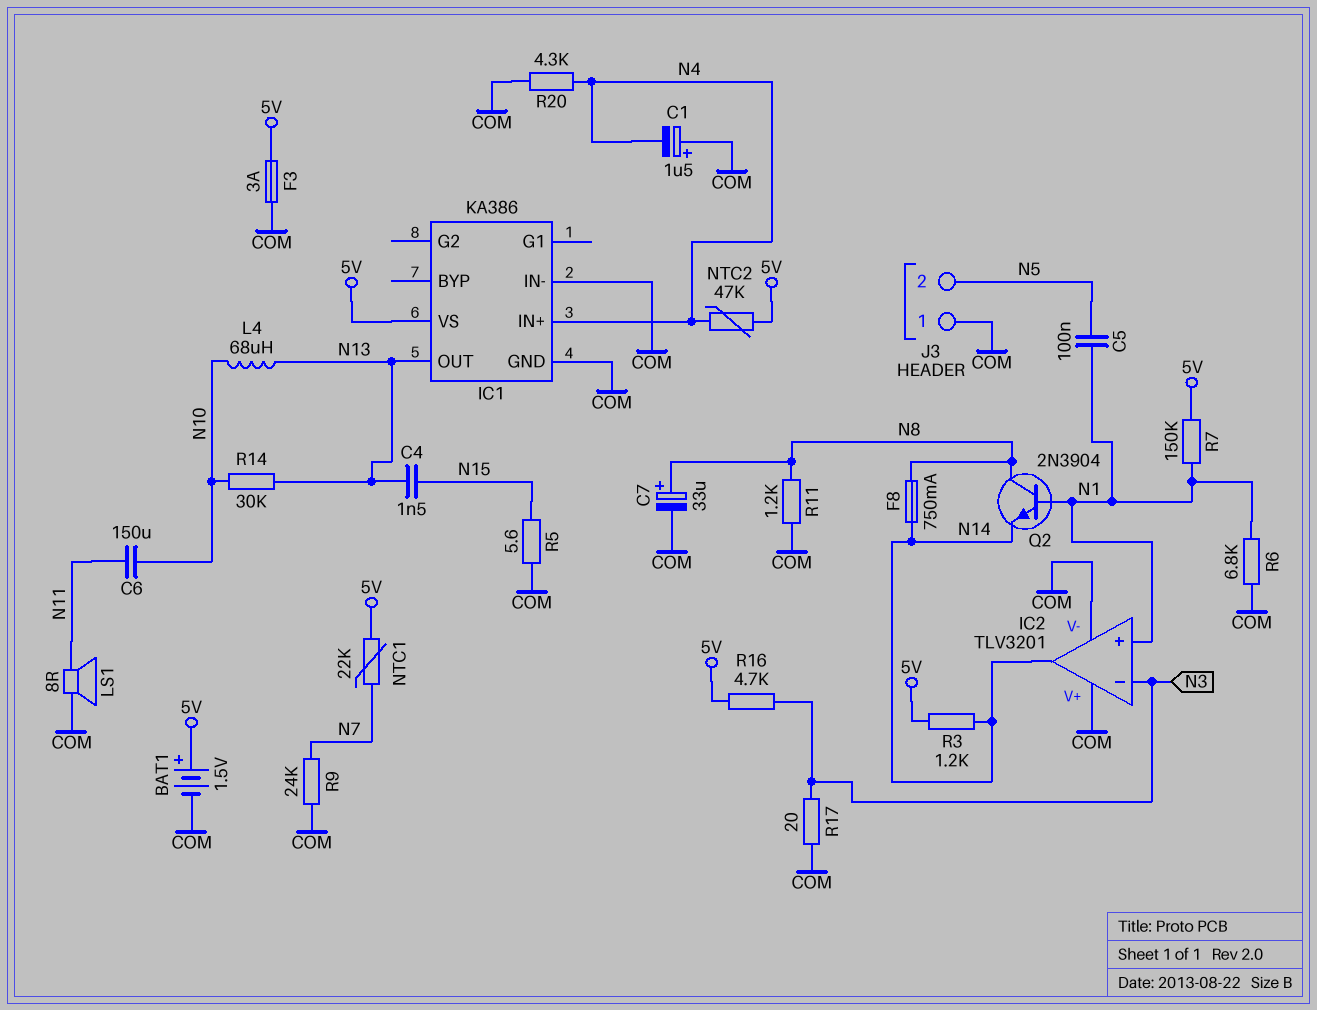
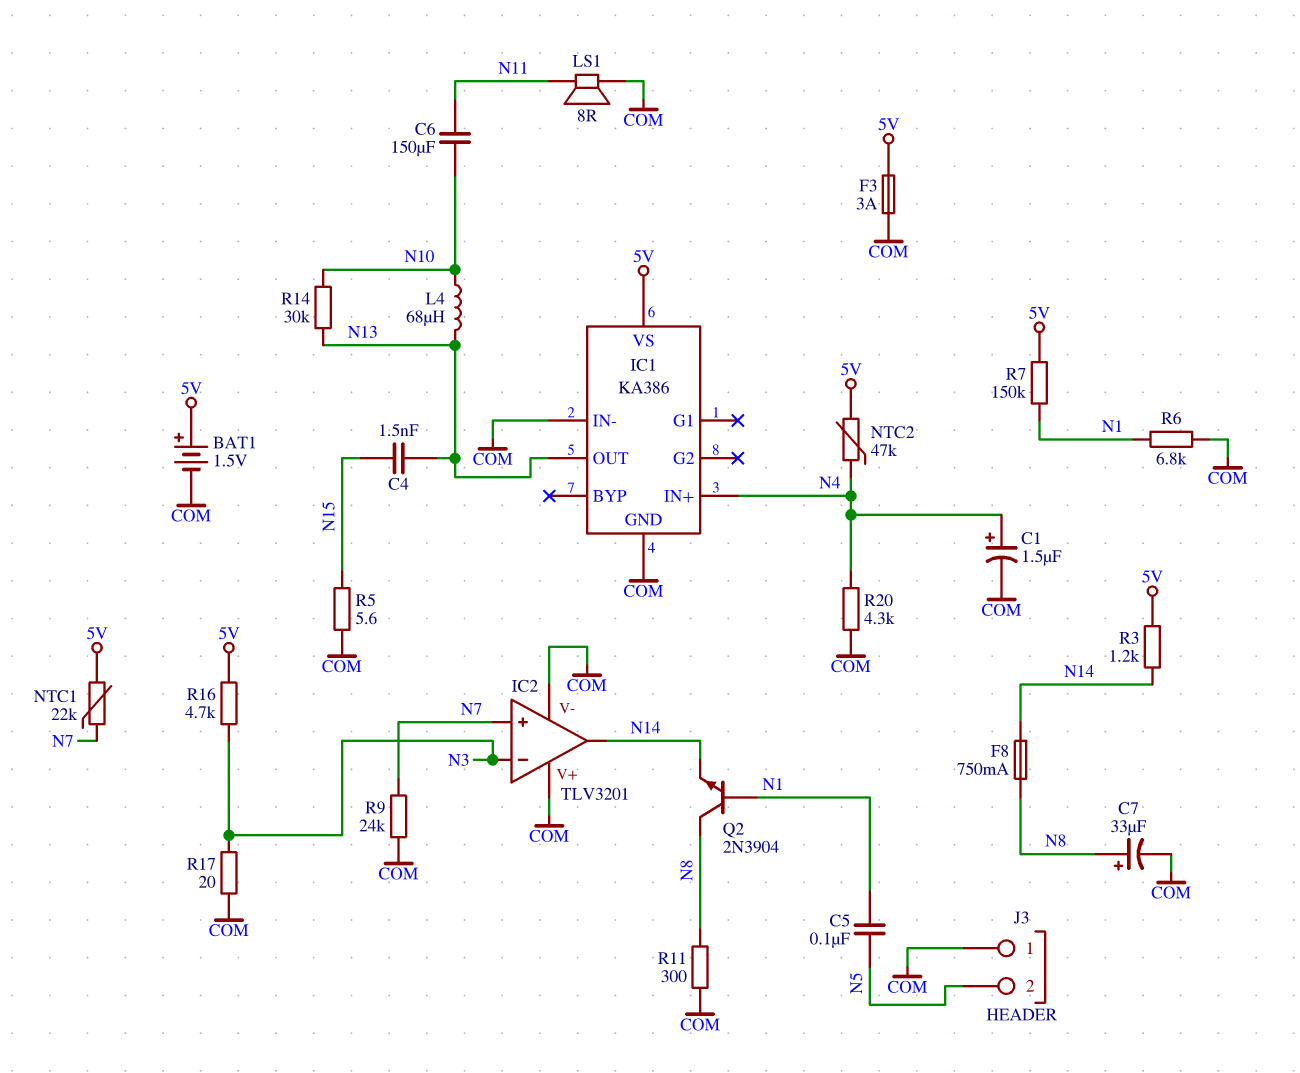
C1: 1.5uF (plus COM, minus N4) -> 1.5uF (plus N4, minus COM)
IC2 pin in+: N1 -> N7
R11: 1.2k (COM, N8) -> 300 (COM, N8)

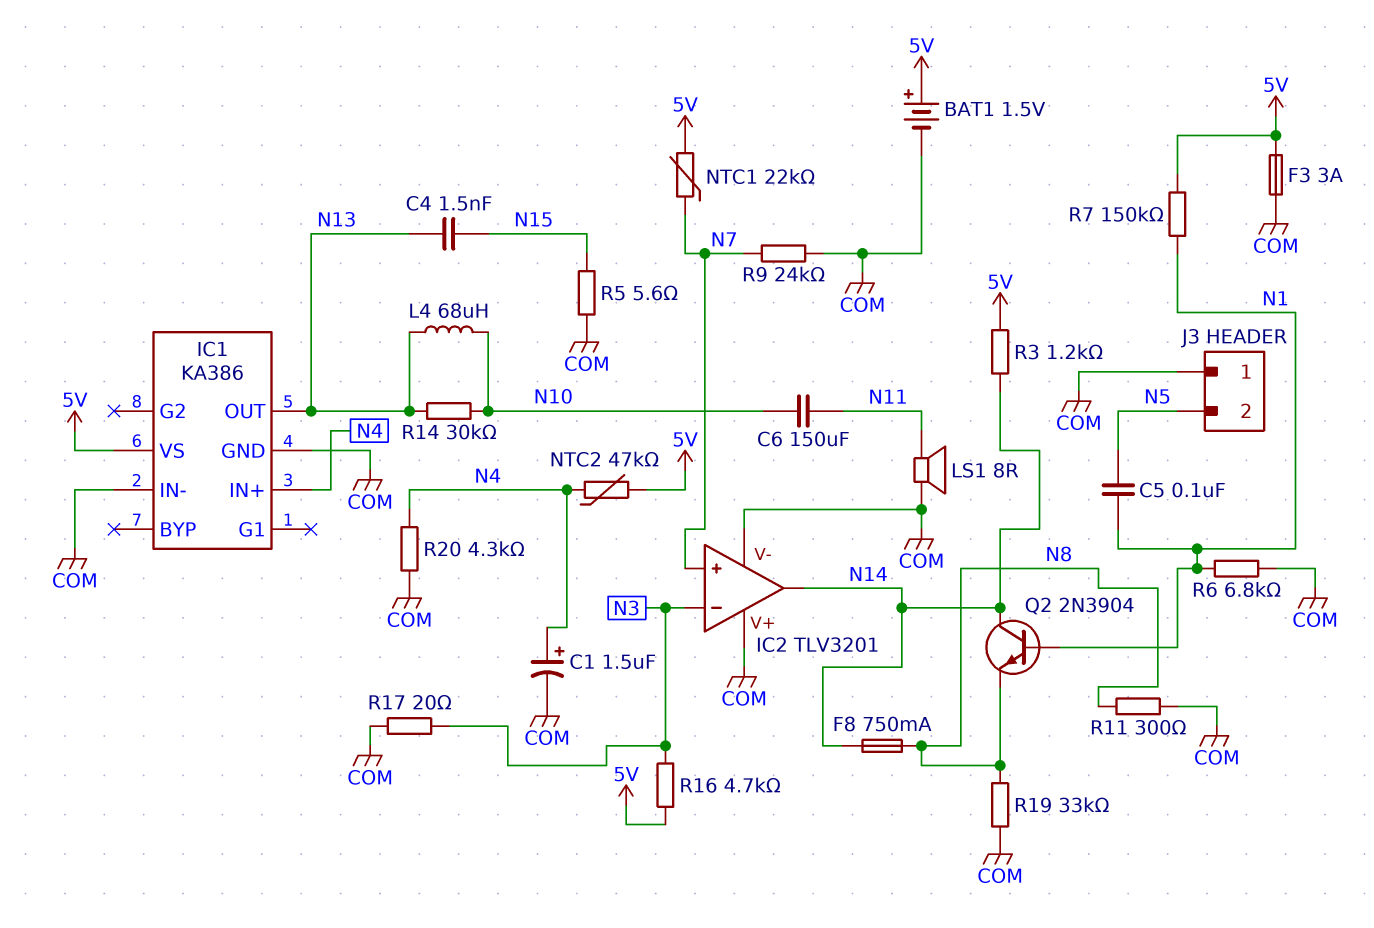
C7: 33uF (plus N8, minus COM) -> none
Q2: NPN 2N3904 (B N1, C N8, E N14) -> NPN 2N3904 (B N1, C N14, E N8)
R19: none -> 33k (COM, N8)

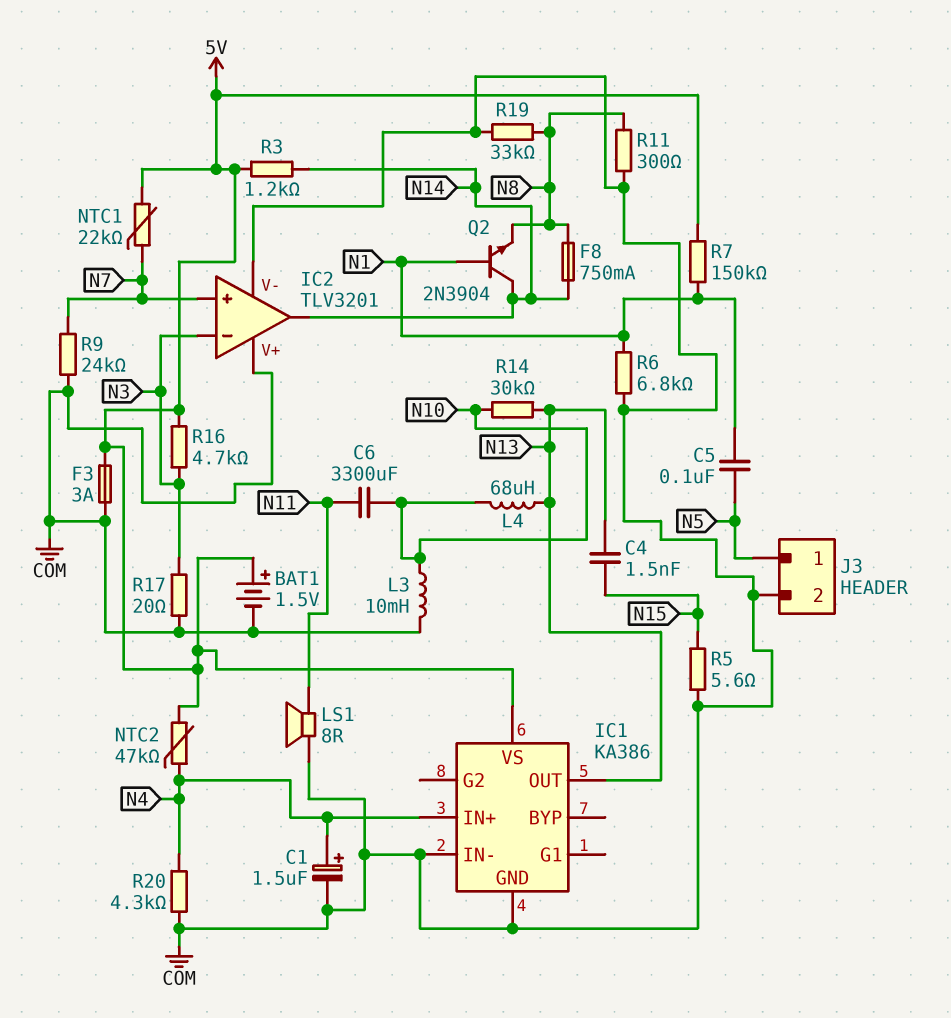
C6: 150uF (N10, N11) -> 3300uF (N10, N11)
J3 pin 1: COM -> N5
J3 pin 2: N5 -> COM
L3: none -> 10mH (COM, N10)

